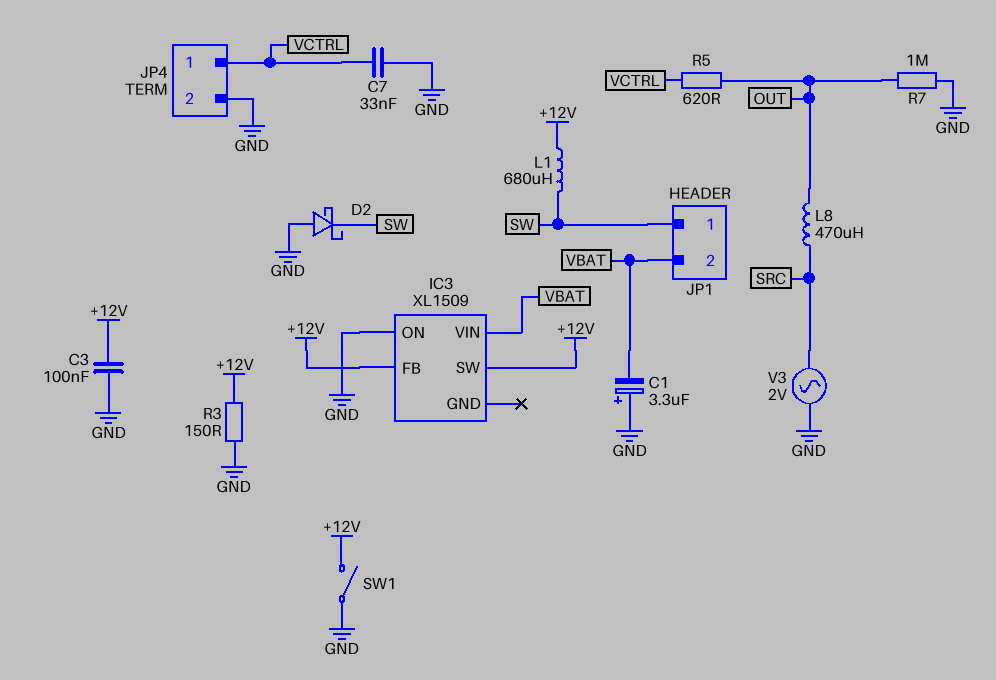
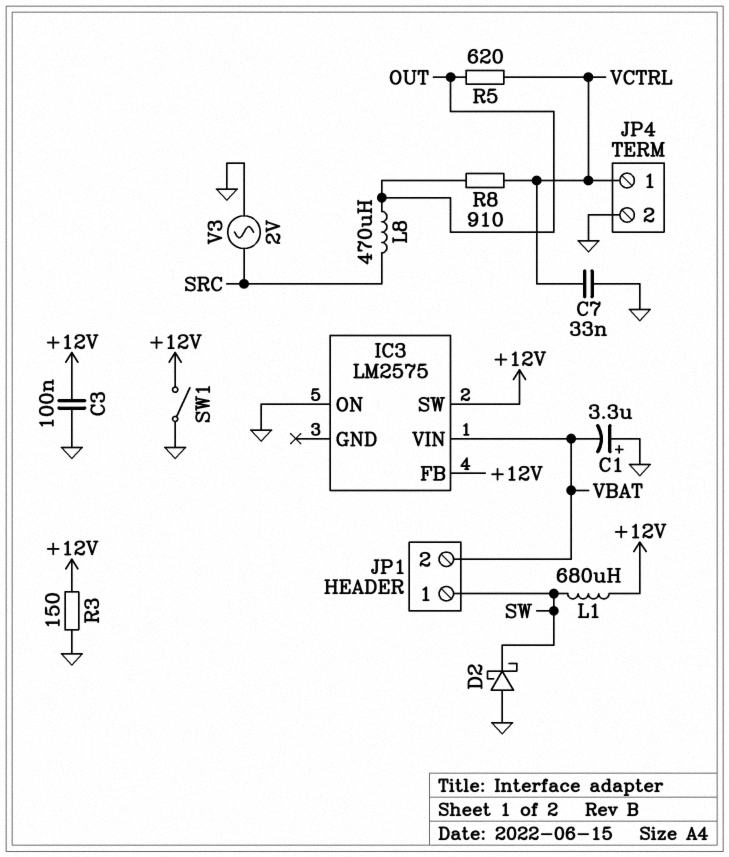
IC3: XL1509 -> LM2575
R7: 1M (GND, OUT) -> none
R8: none -> 910 (OUT, VCTRL)

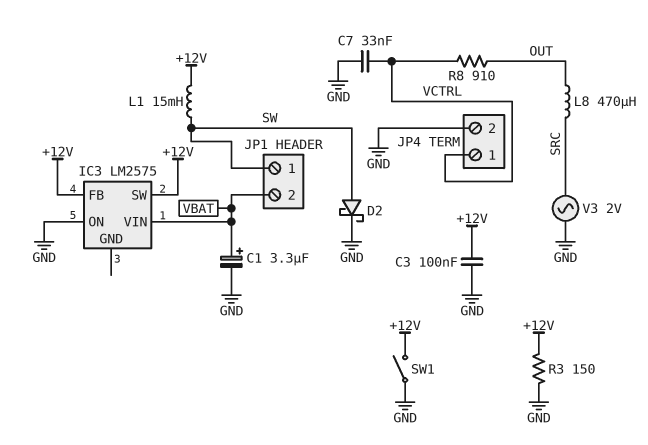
C1: 3.3uF (plus GND, minus VBAT) -> 3.3uF (plus VBAT, minus GND)
D2: schottky (A GND, K SW) -> schottky (A SW, K GND)
L1: 680uH (+12V, SW) -> 15mH (+12V, SW)
R5: 620 (OUT, VCTRL) -> none

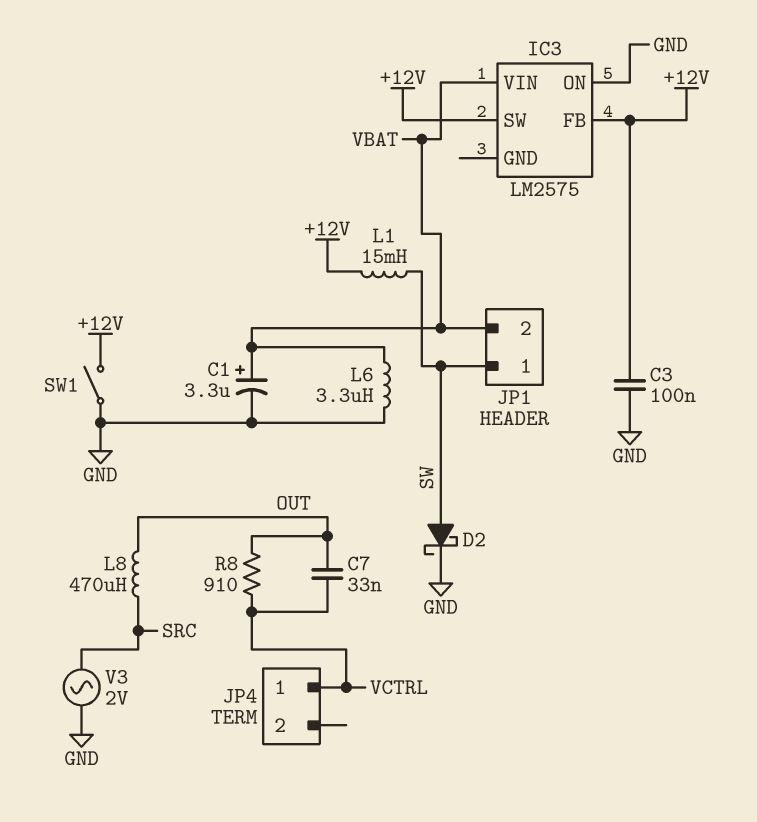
C7: 33nF (GND, VCTRL) -> 33nF (OUT, VCTRL)
JP4 pin 2: GND -> none
L6: none -> 3.3uH (GND, VBAT)
R3: 150 (+12V, GND) -> none

